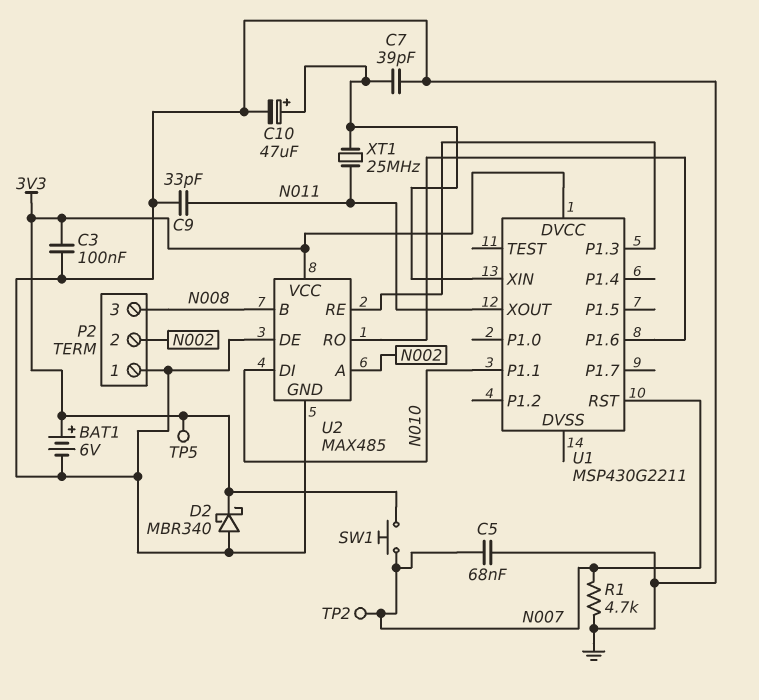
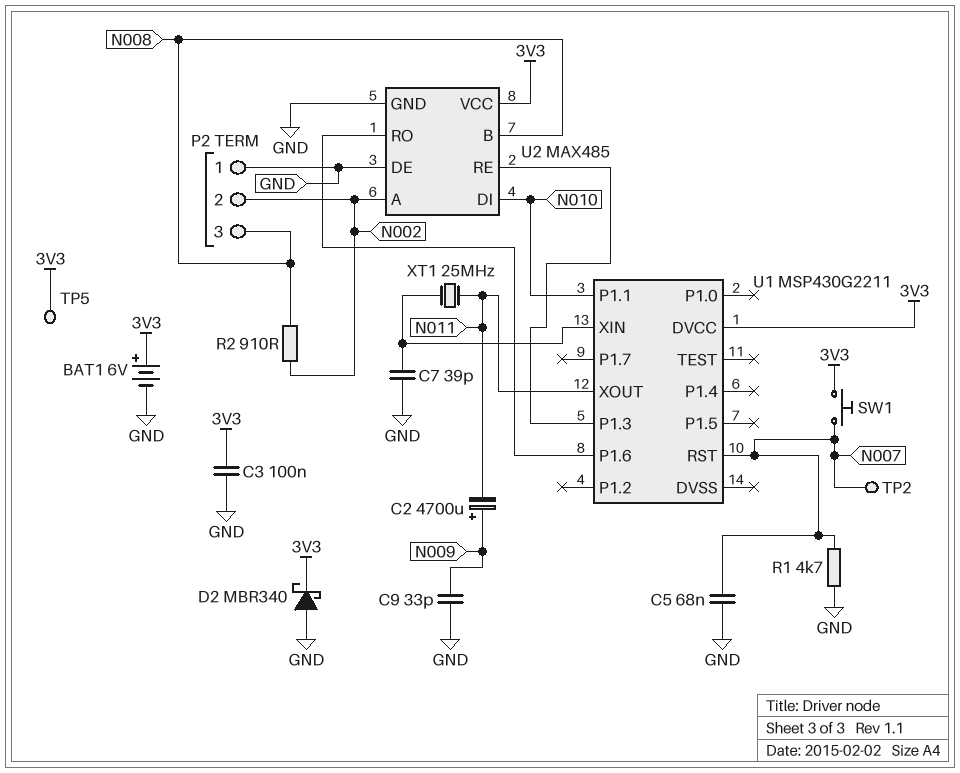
C2: none -> 4700uF (plus N009, minus N011)
C9: 33pF (GND, N011) -> 33pF (GND, N009)
C10: 47uF (plus U1/XIN, minus GND) -> none
R2: none -> 910 (N002, N008)

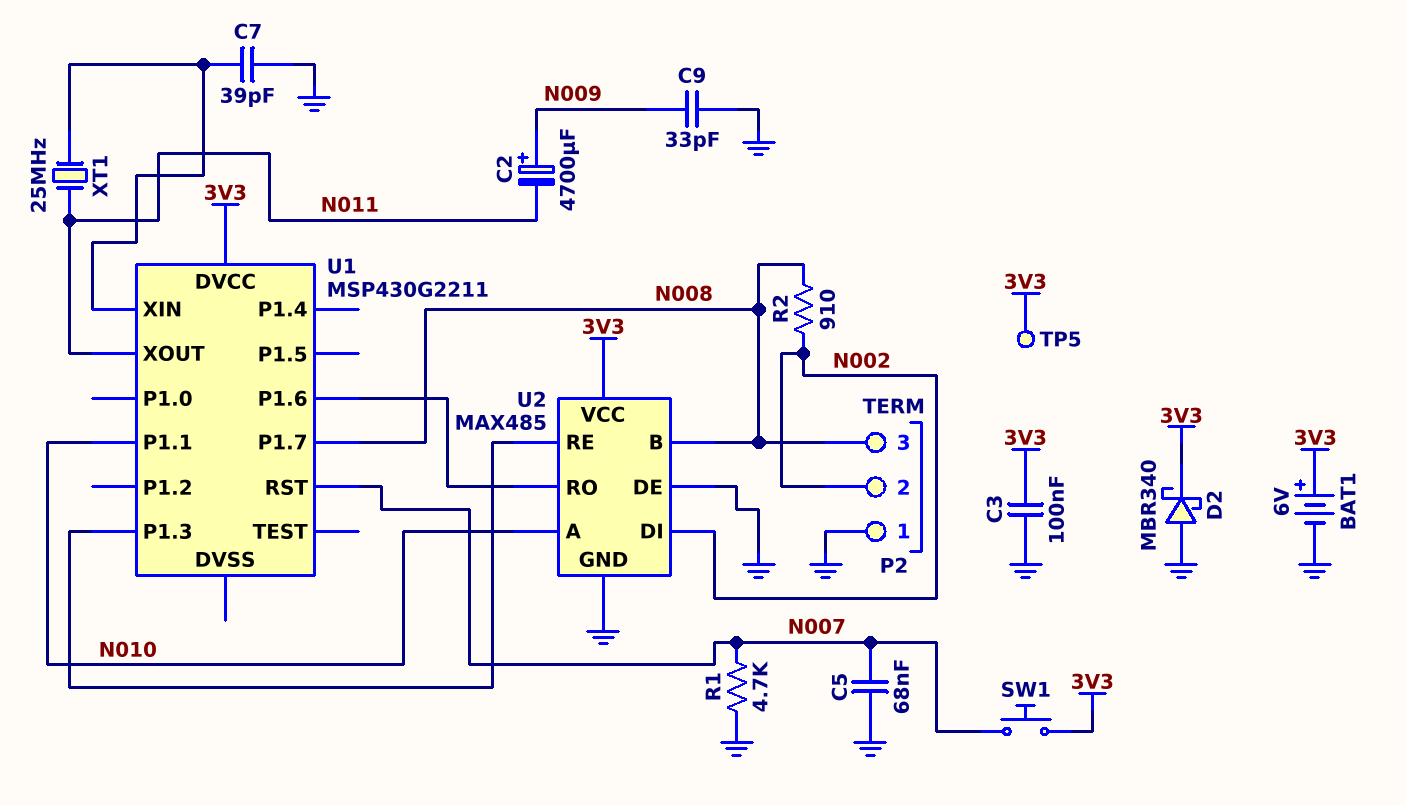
TP2: test point (N007) -> none
U1 pin P1.7: none -> N008
U2 pin A: N002 -> N010
U2 pin DI: N010 -> N002

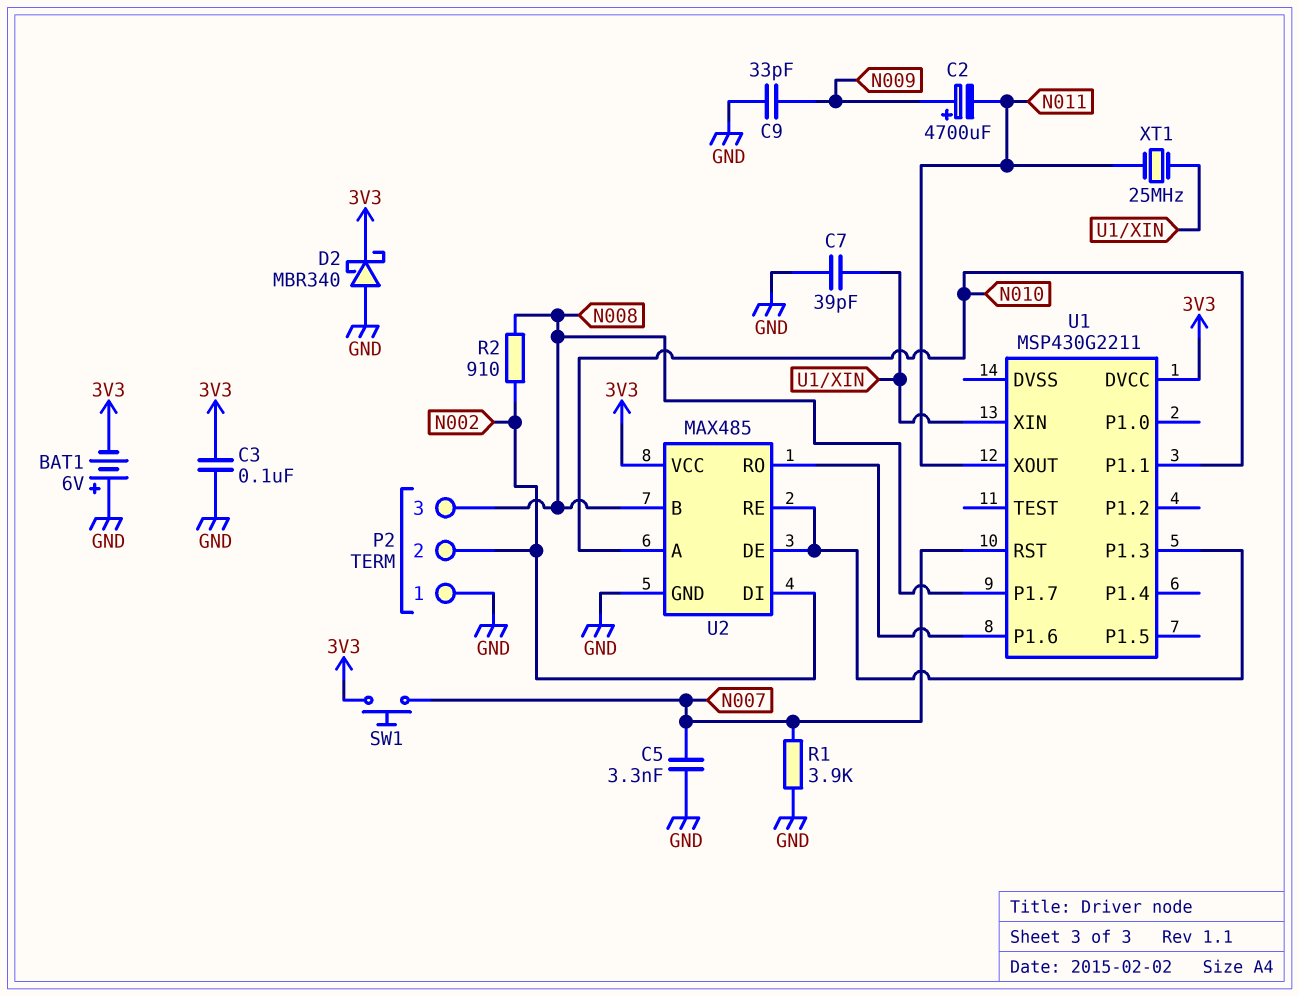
BAT1: 6V (plus 3V3, minus GND) -> 6V (plus GND, minus 3V3)
C5: 68nF (GND, N007) -> 3.3nF (GND, N007)
R1: 4.7k (GND, N007) -> 3.9k (GND, N007)
TP5: test point (3V3) -> none
U2 pin DE: GND -> U1/P1.3

